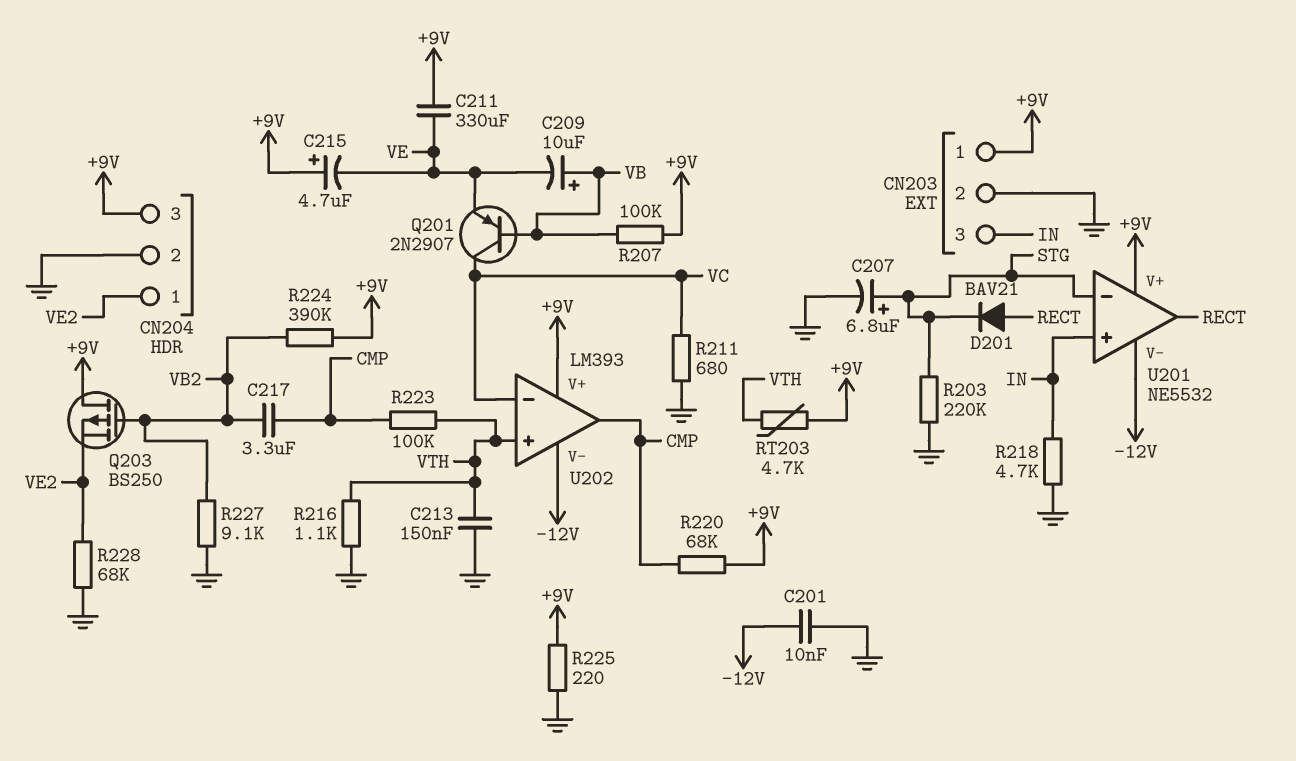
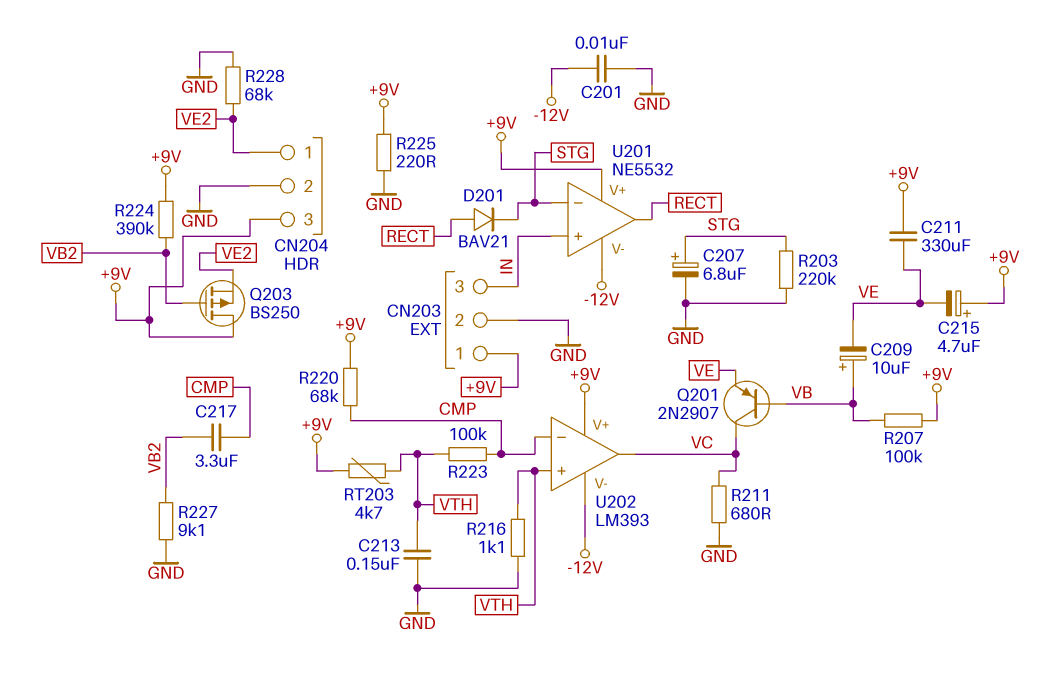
R218: 4.7k (GND, IN) -> none
U202 pin in-: VC -> CMP
U202 pin out: CMP -> VC

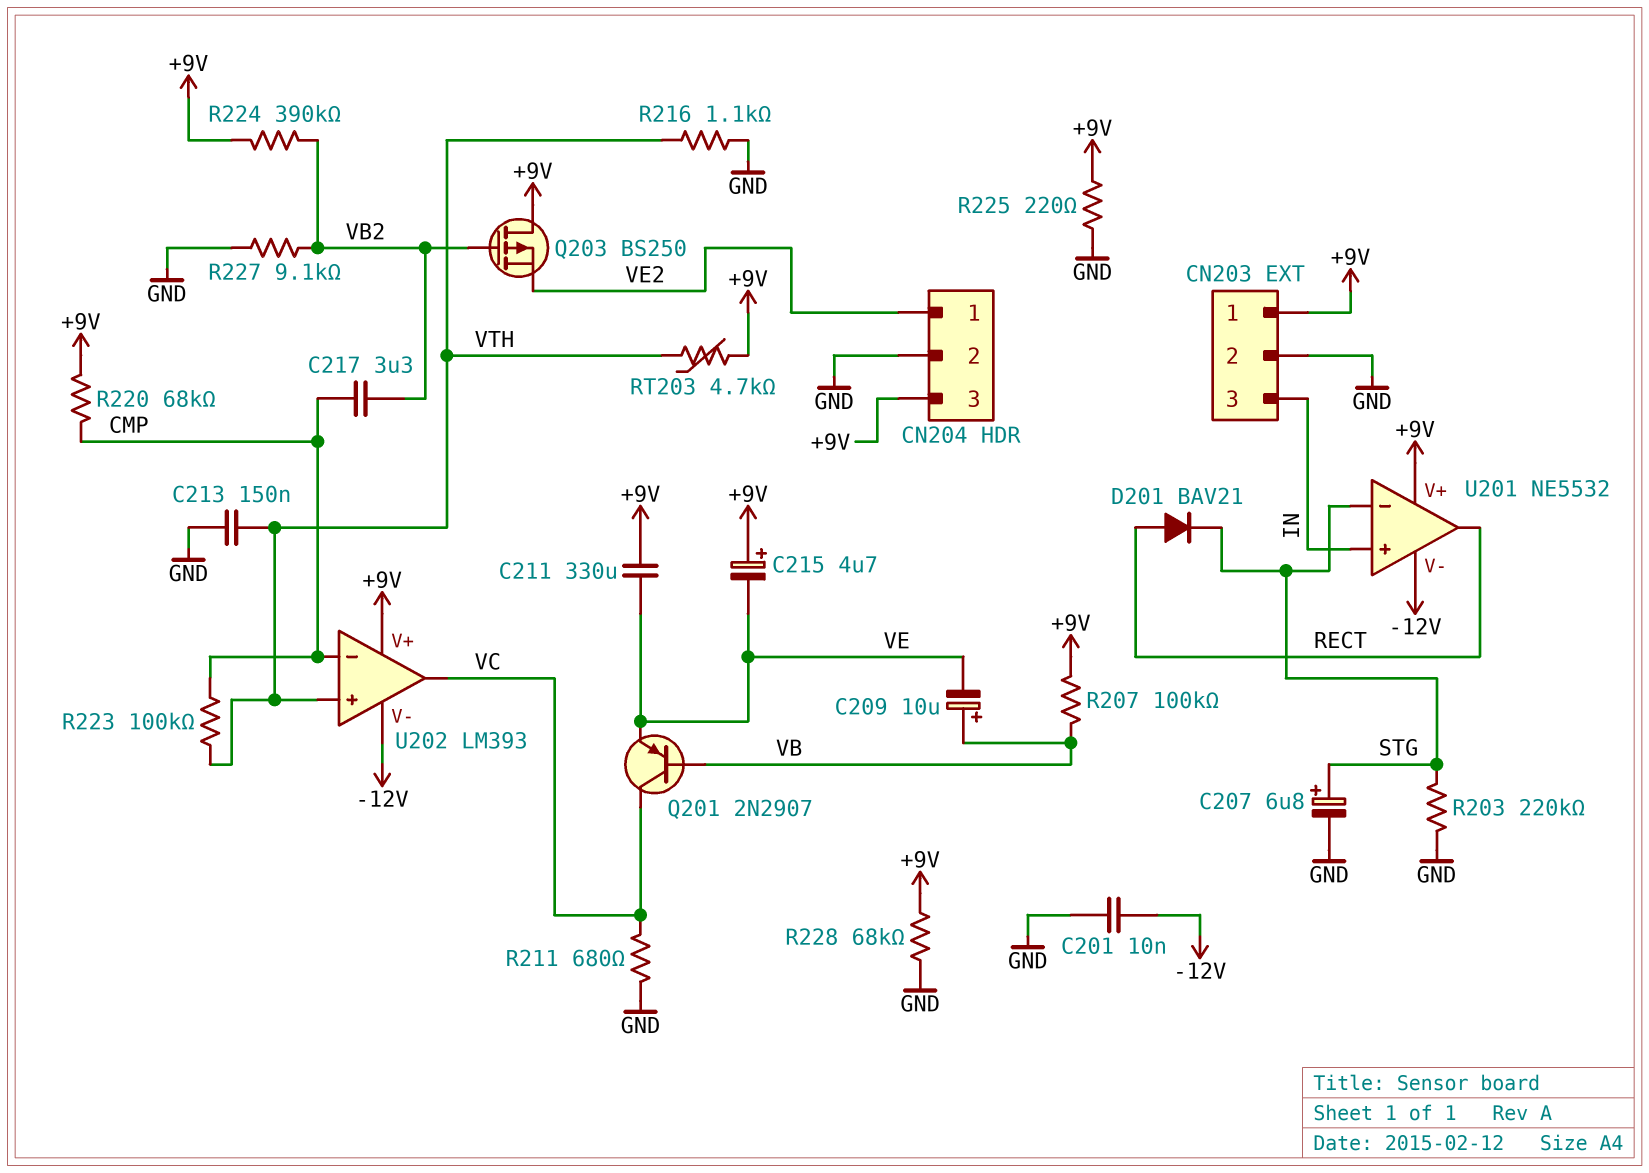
R228: 68k (GND, VE2) -> 68k (+9V, GND)

